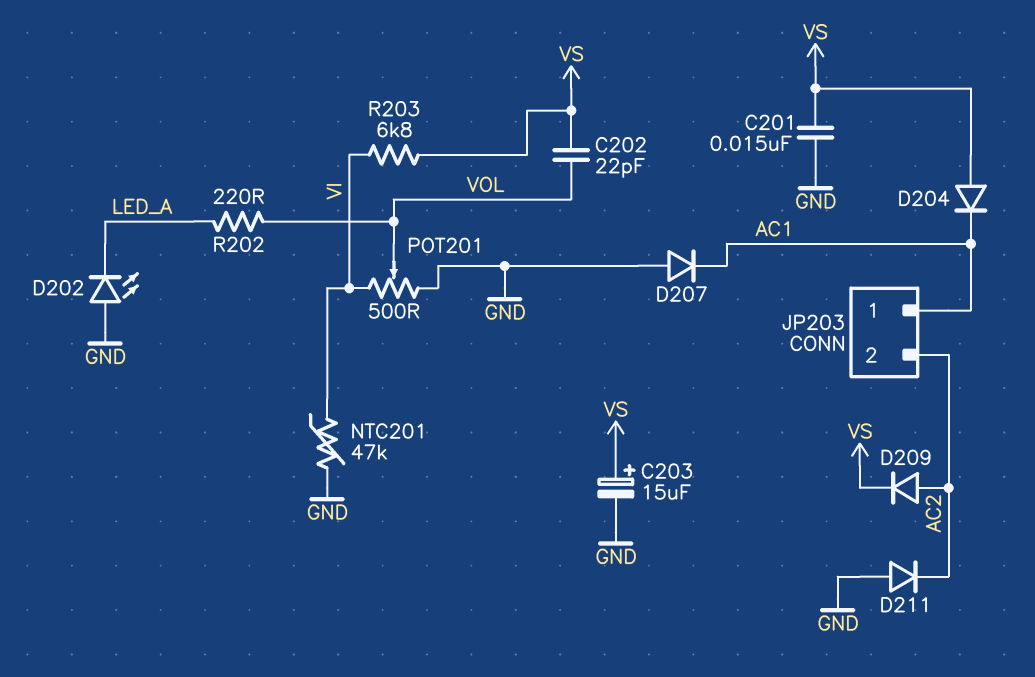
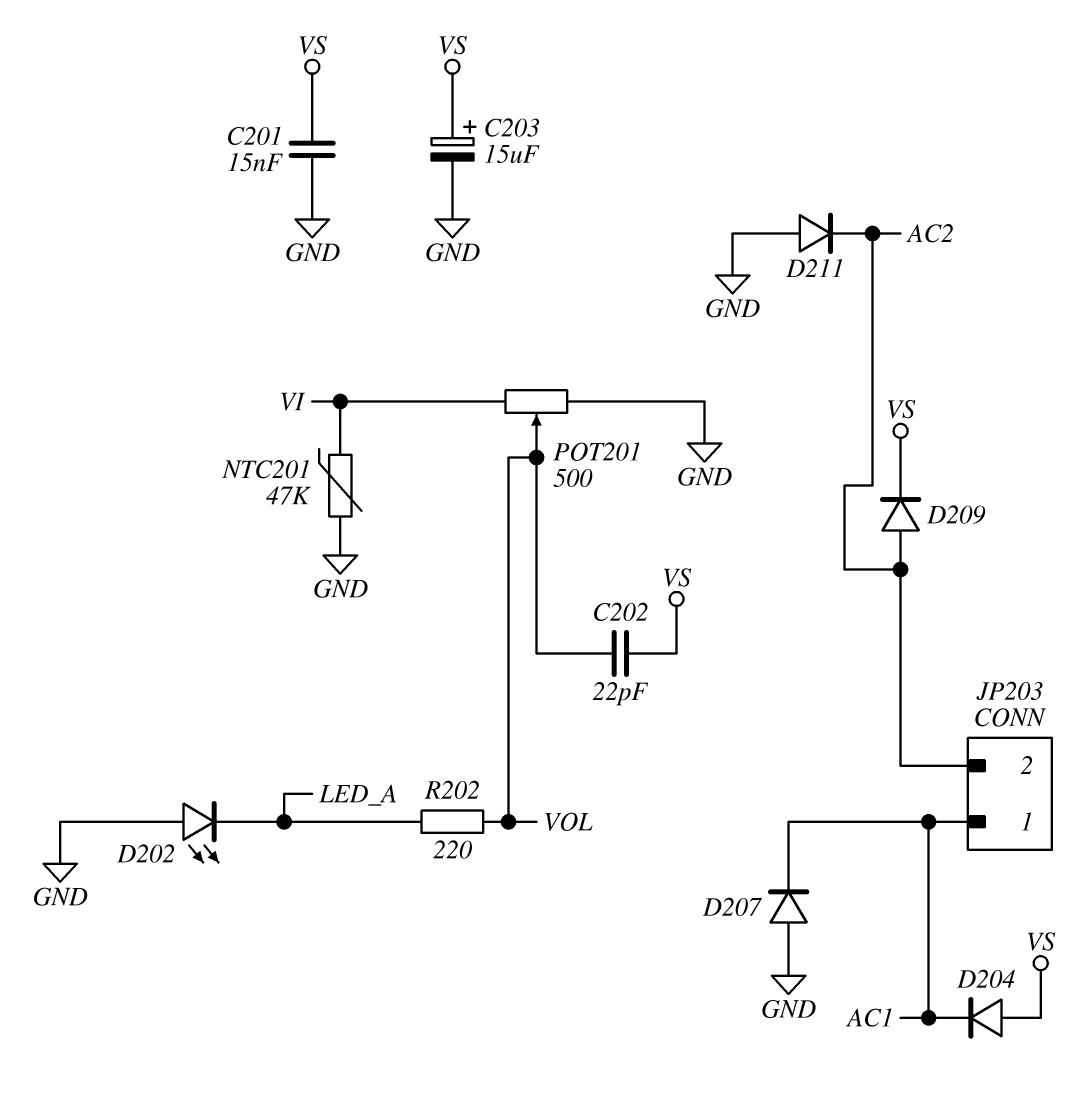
R203: 6.8k (VI, VS) -> none

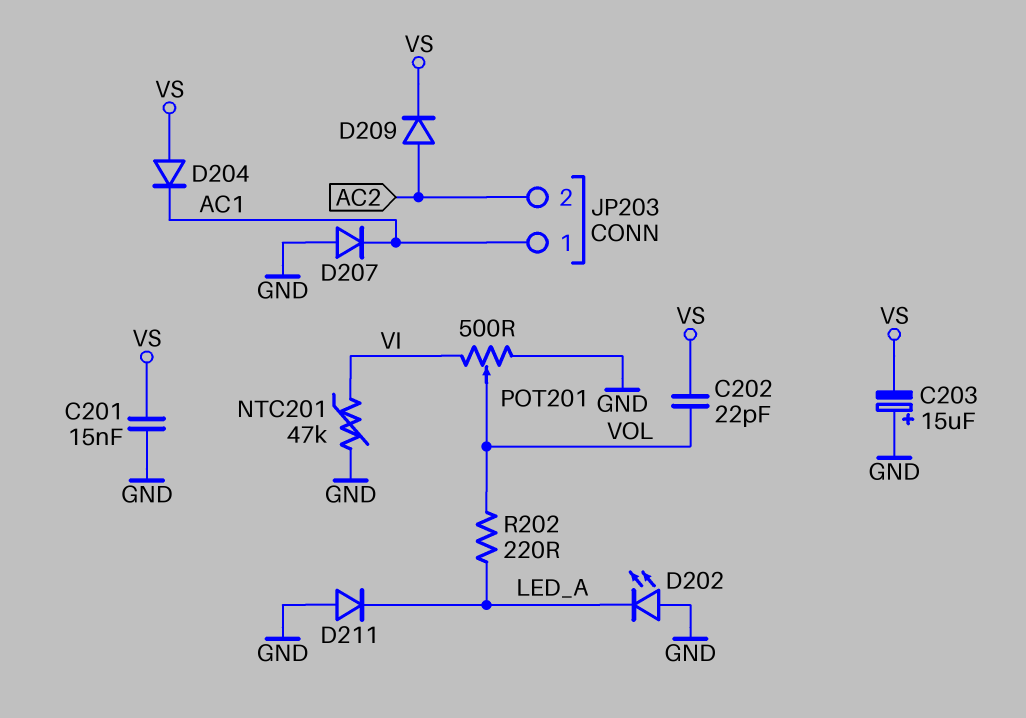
C203: 15uF (plus VS, minus GND) -> 15uF (plus GND, minus VS)
D211: diode (A GND, K AC2) -> diode (A GND, K LED_A)

